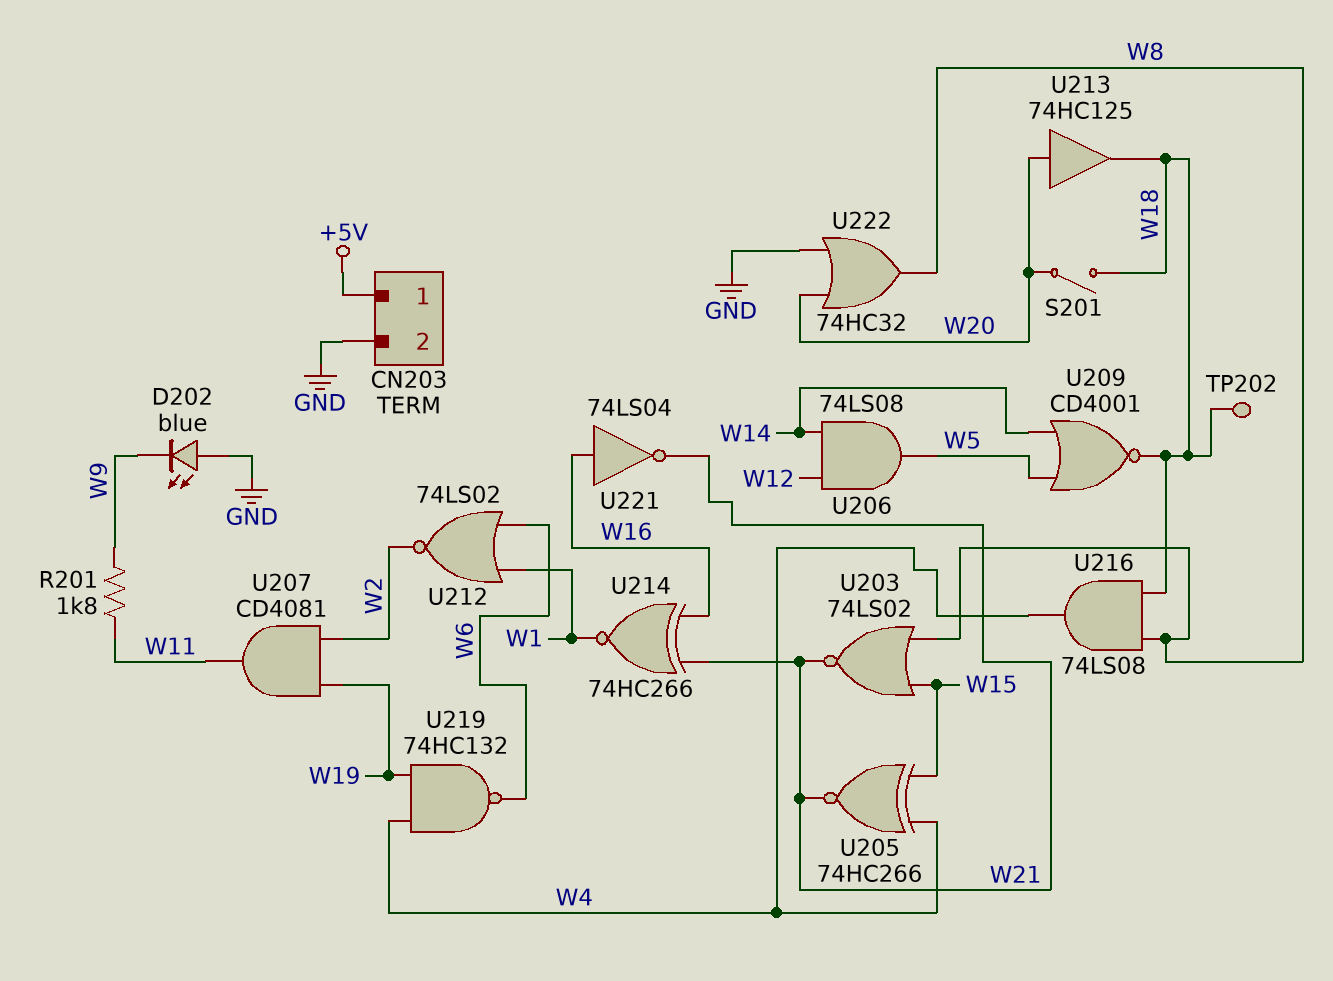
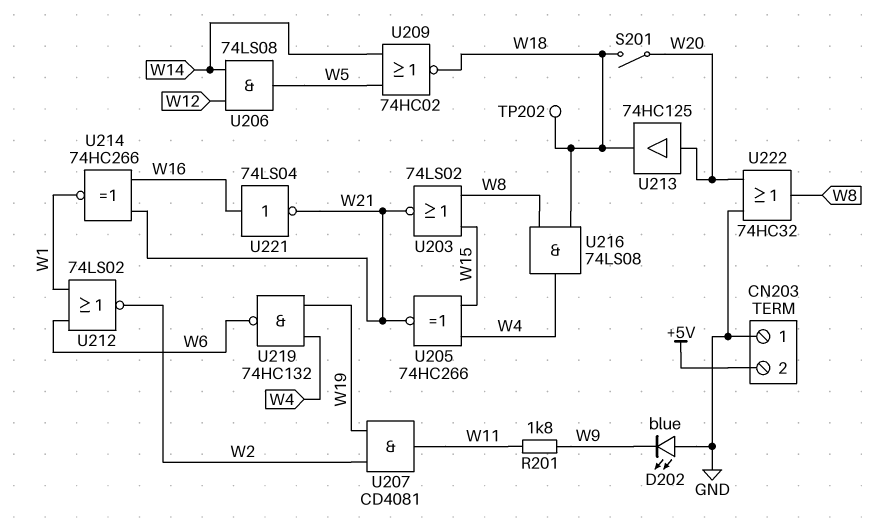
CN203 pin 1: +5V -> GND
CN203 pin 2: GND -> +5V
U209: NOR CD4001 (in W5, in W14, out W18) -> NOR 74HC02 (in W5, in W14, out W18)

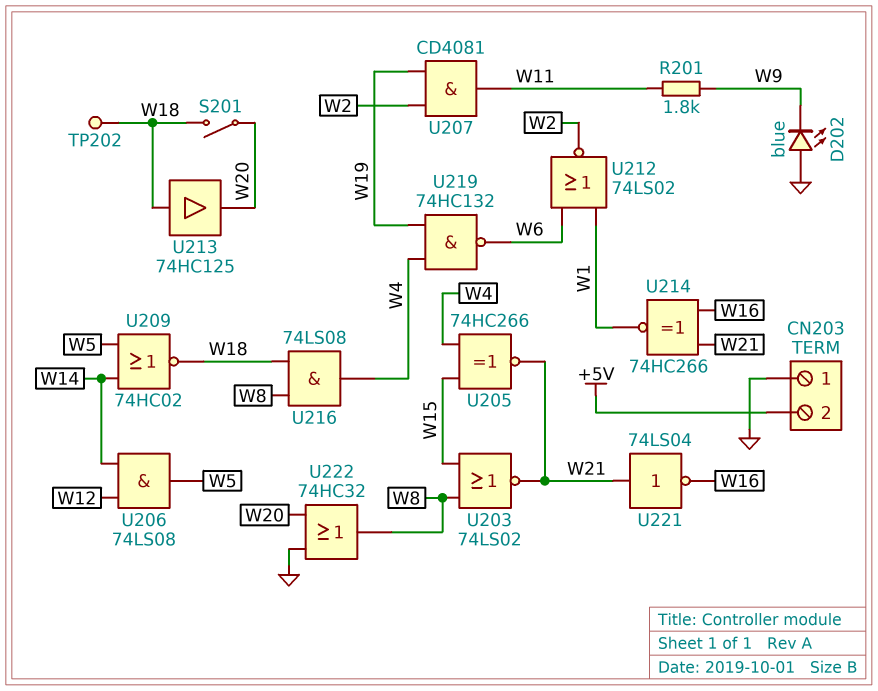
U213: buffer 74HC125 (in W20, out W18) -> buffer 74HC125 (in W18, out W20)
U221: NOT 74LS04 (in W16, out W21) -> NOT 74LS04 (in W21, out W16)

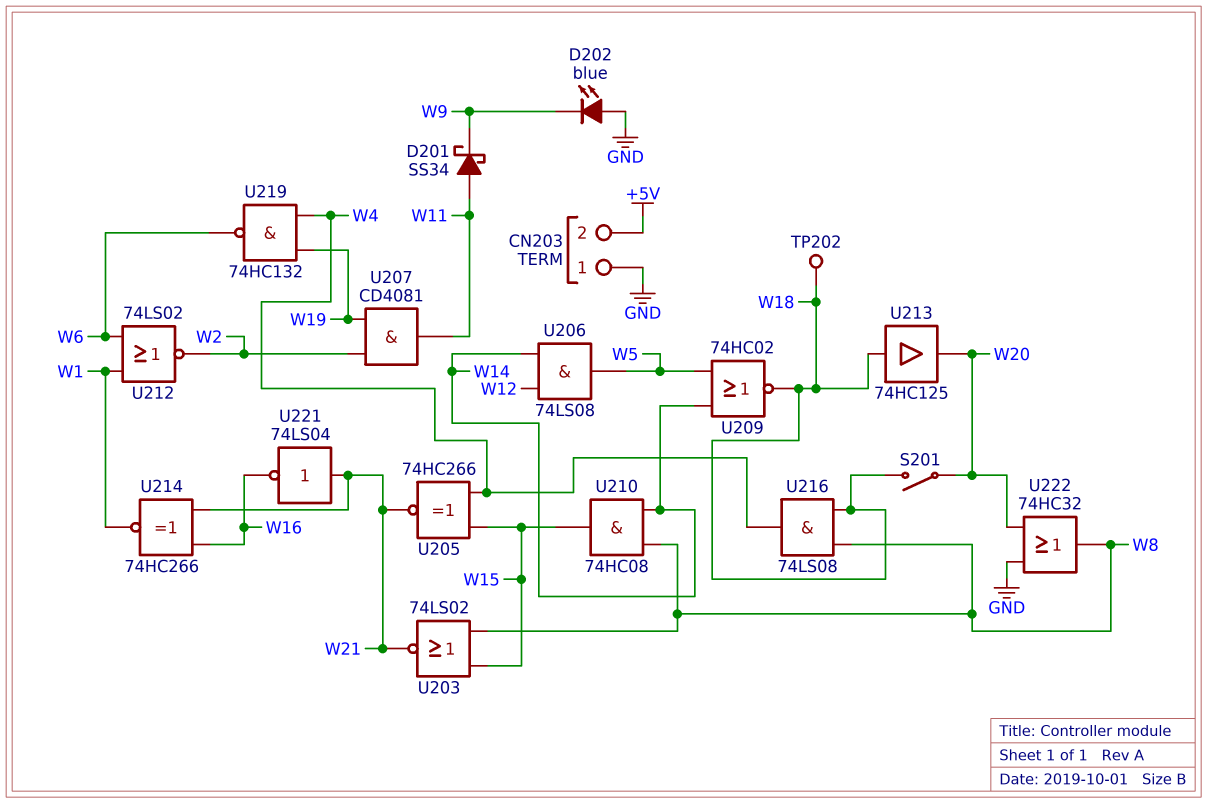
D201: none -> schottky SS34 (A W11, K W9)
R201: 1.8k (W9, W11) -> none
U210: none -> AND 74HC08 (in W8, in W14, out W15)

